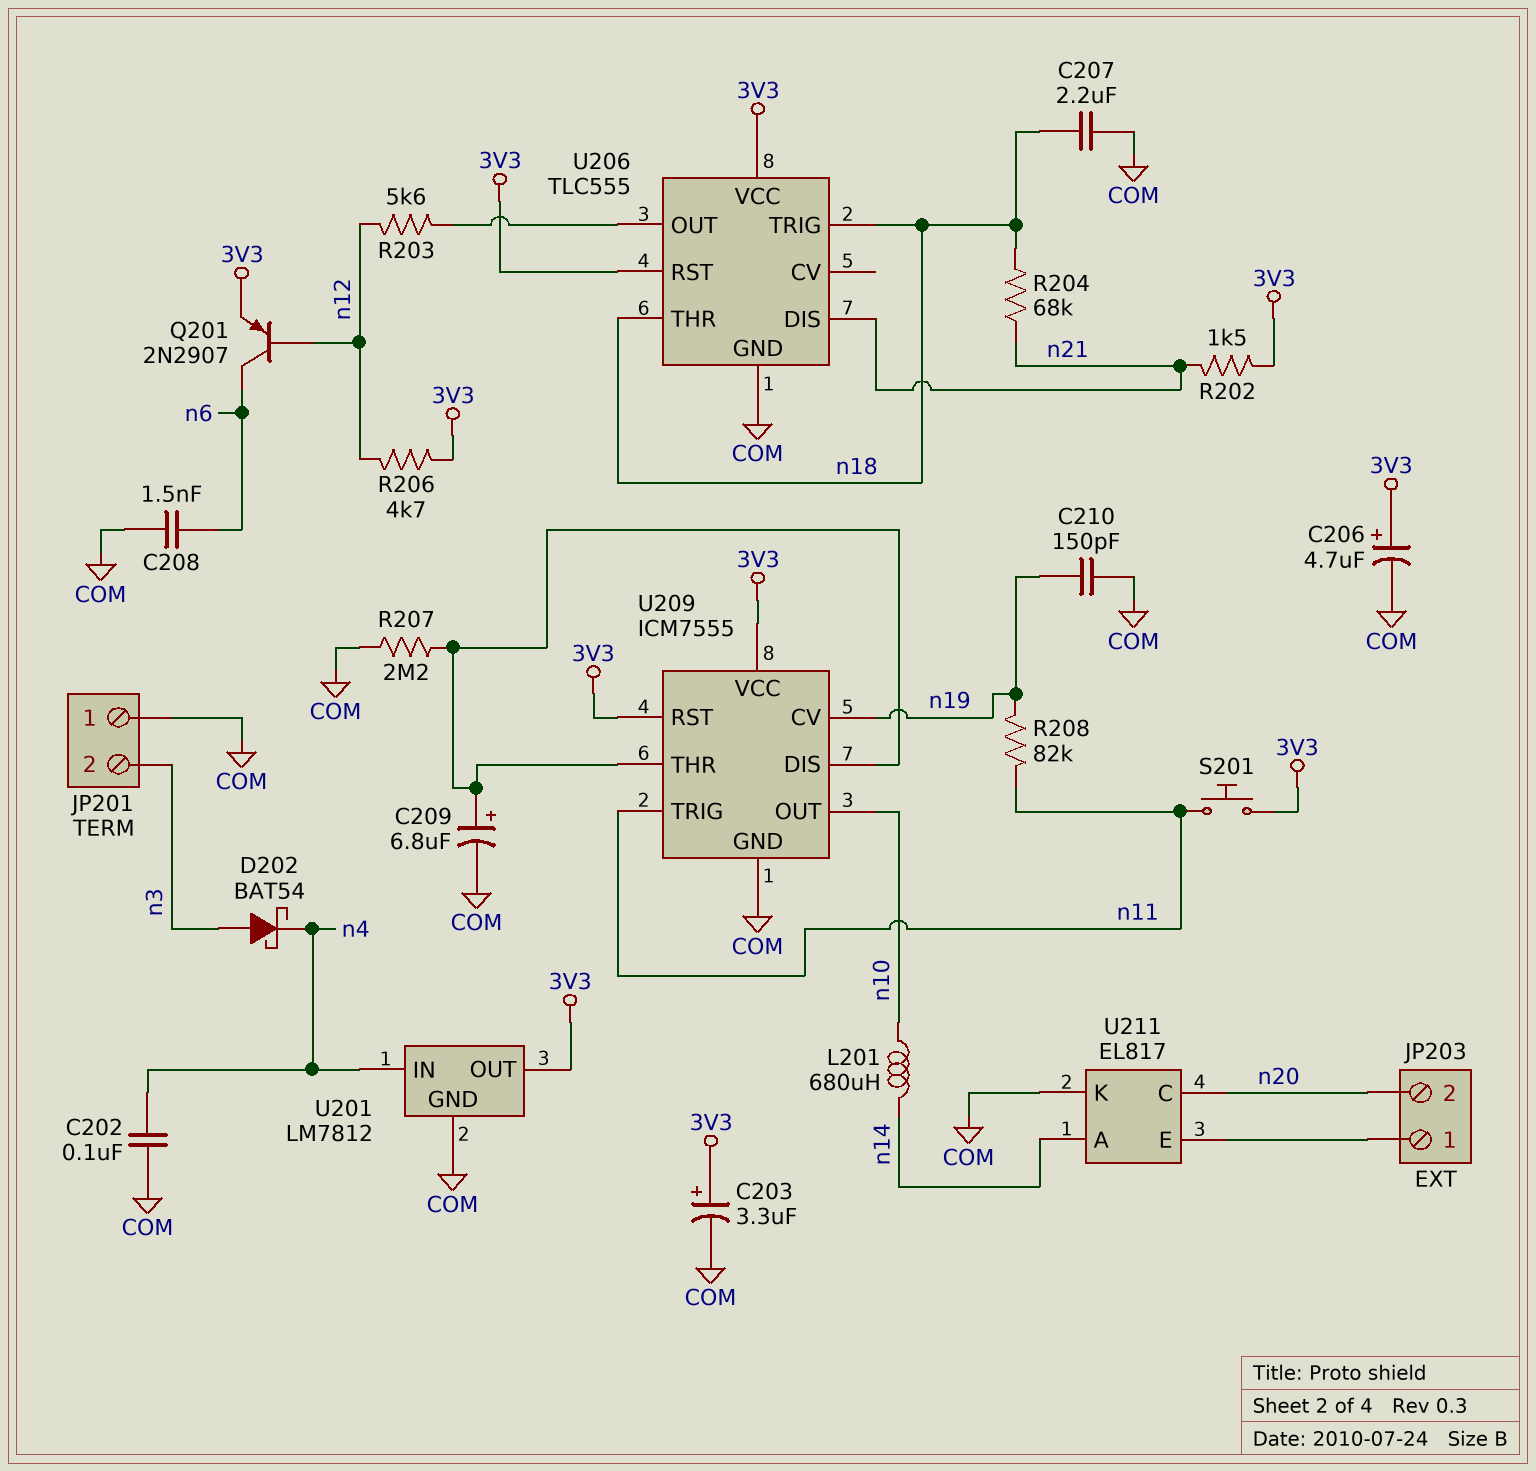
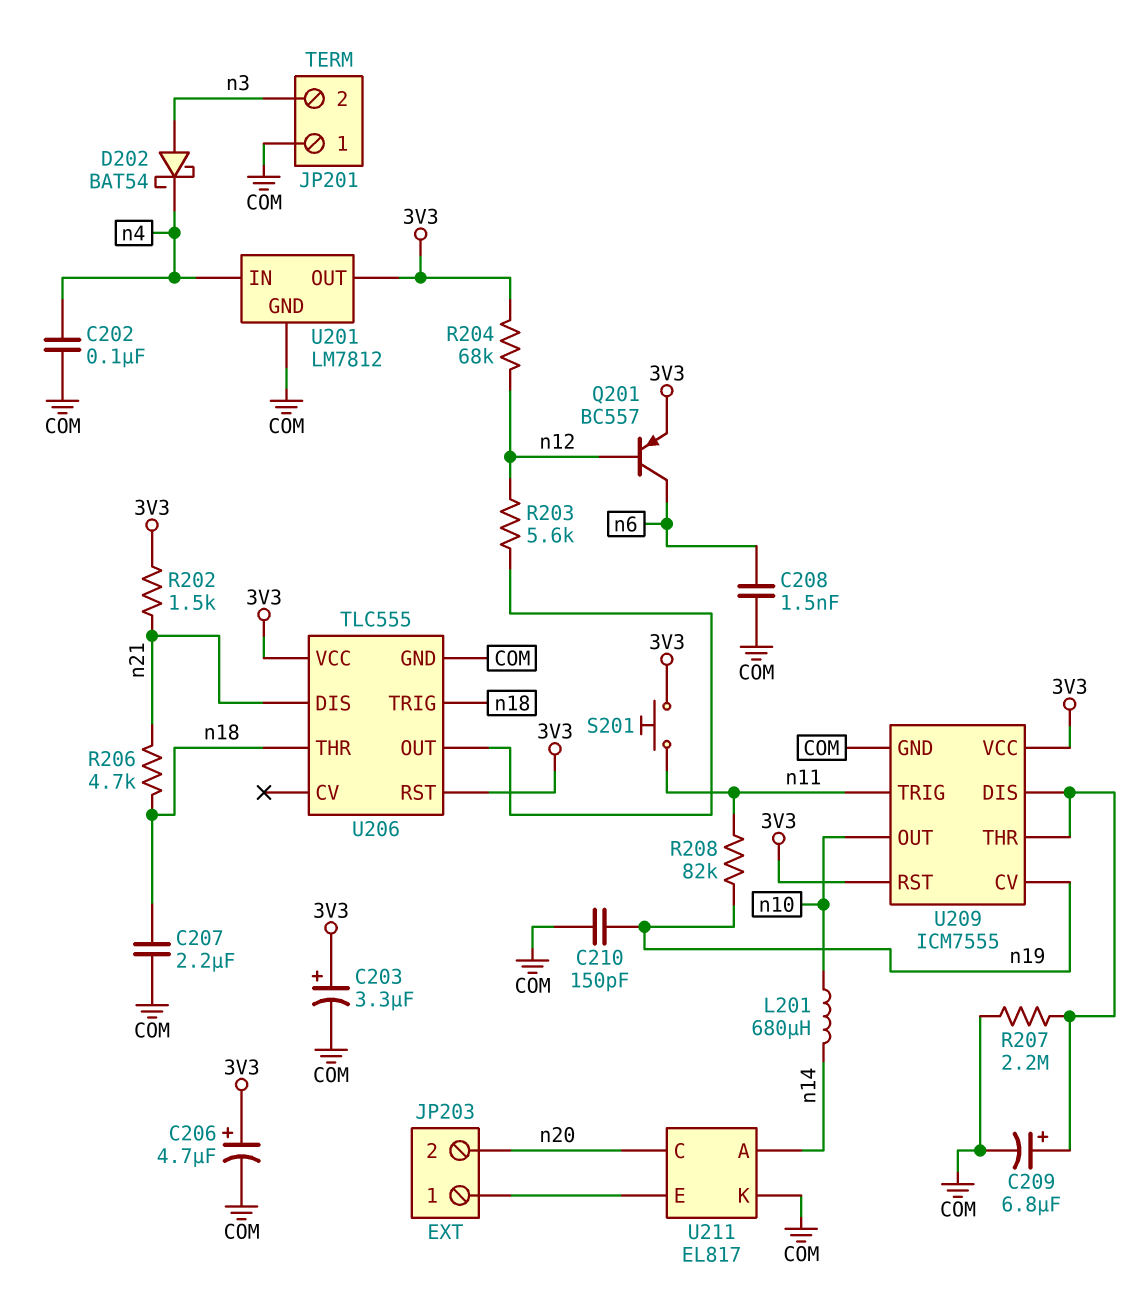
Q201: PNP 2N2907 (B n12, C n6, E 3V3) -> PNP BC557 (B n12, C n6, E 3V3)
R204: 68k (n18, n21) -> 68k (3V3, n12)
R206: 4.7k (3V3, n12) -> 4.7k (n18, n21)

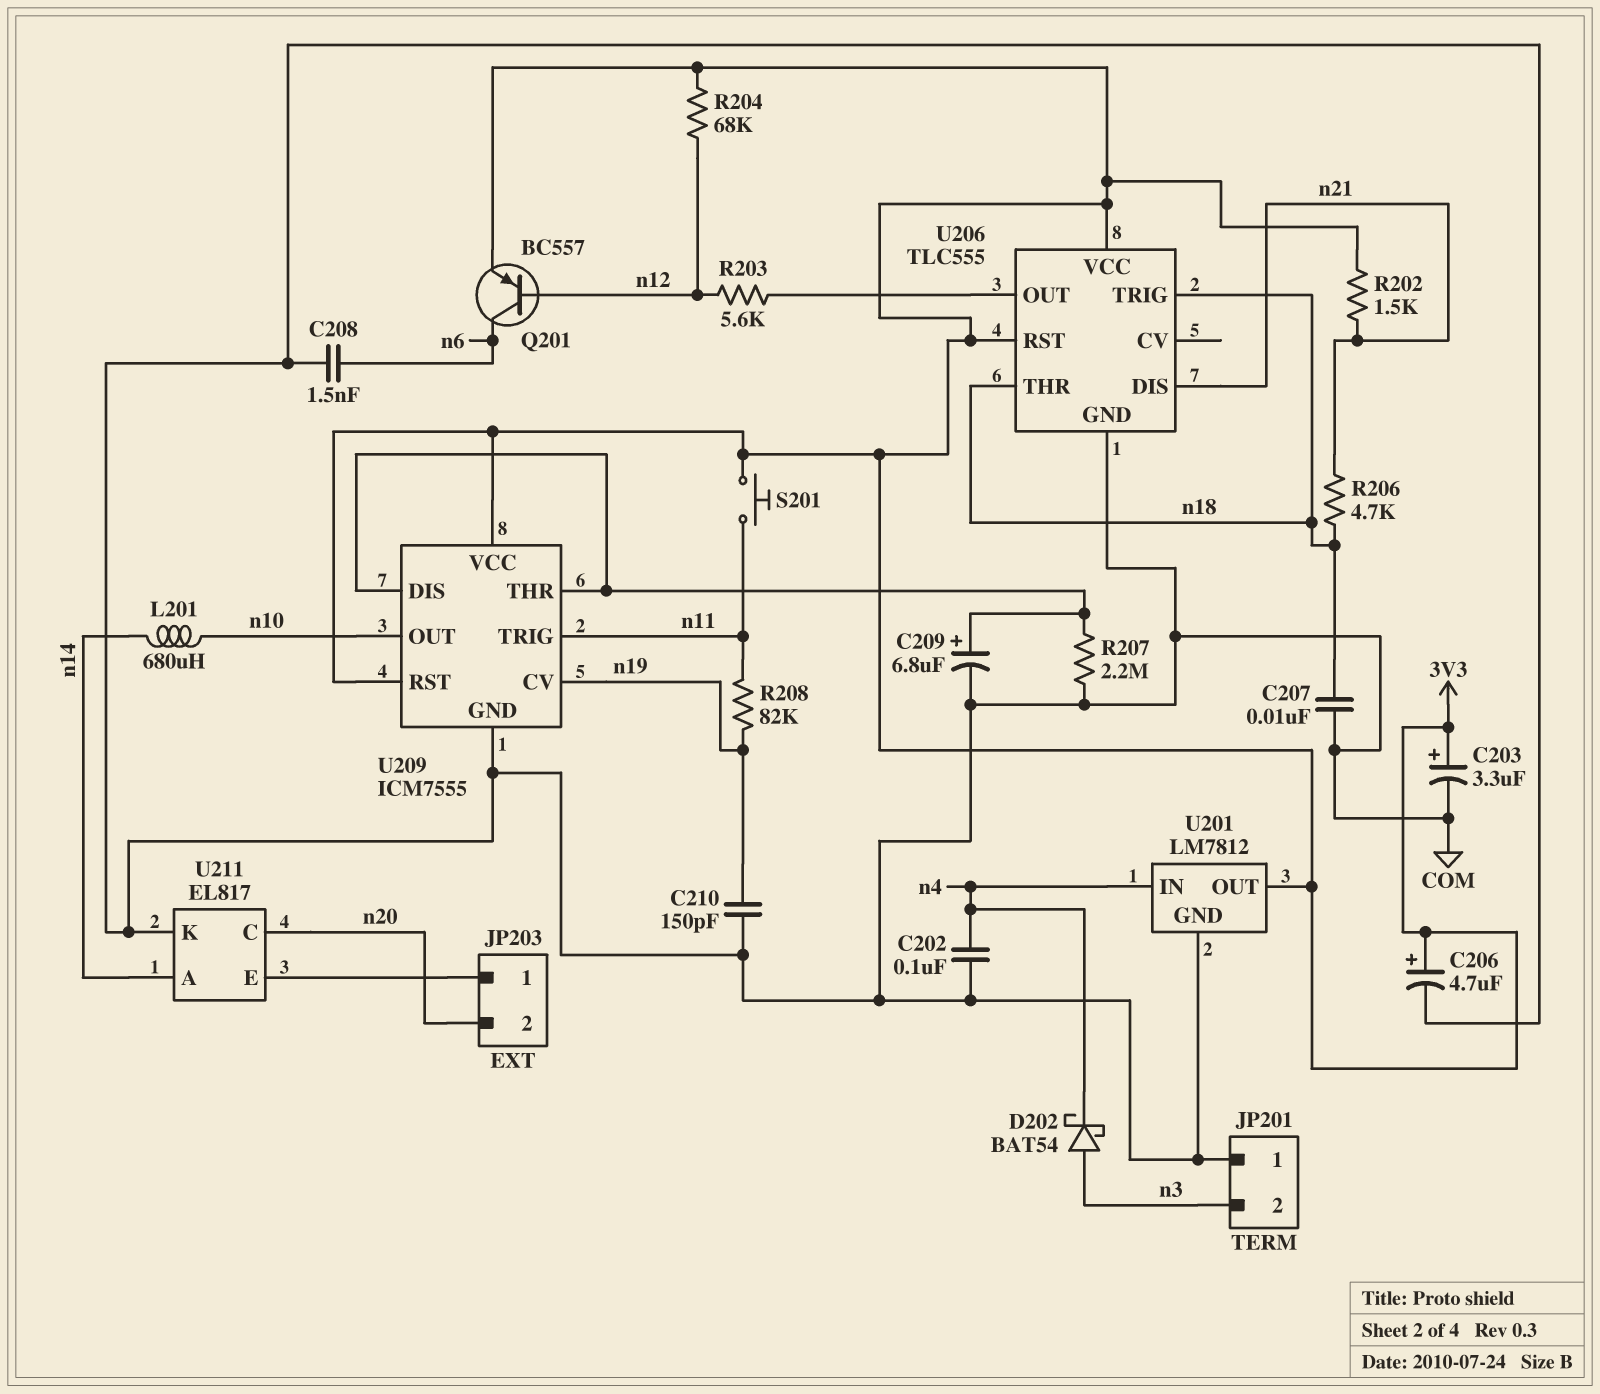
C207: 2.2uF (COM, n18) -> 10nF (COM, n18)

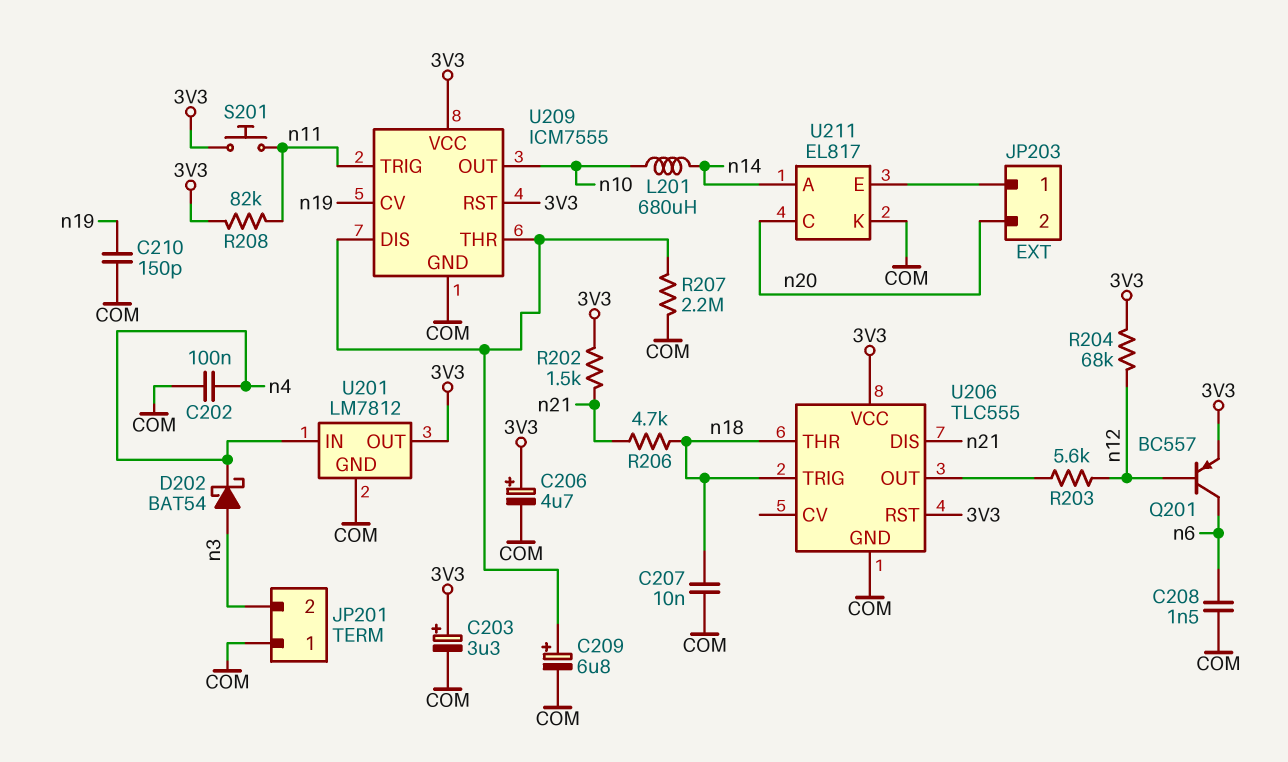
R208: 82k (n11, n19) -> 82k (3V3, n11)

